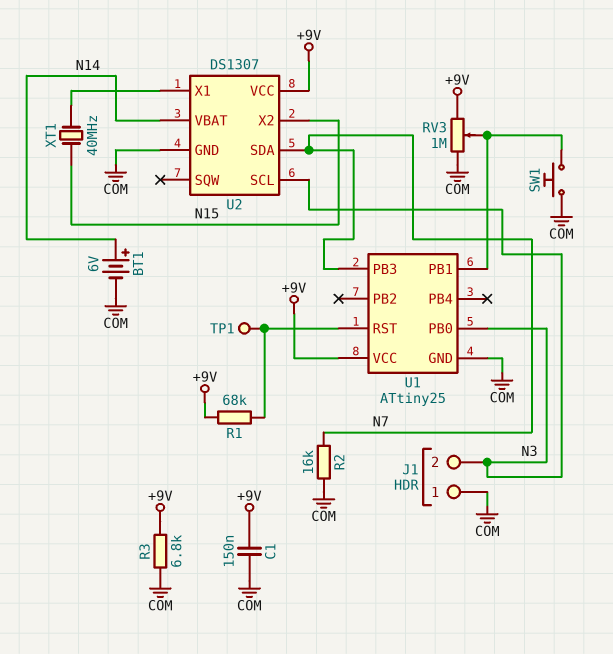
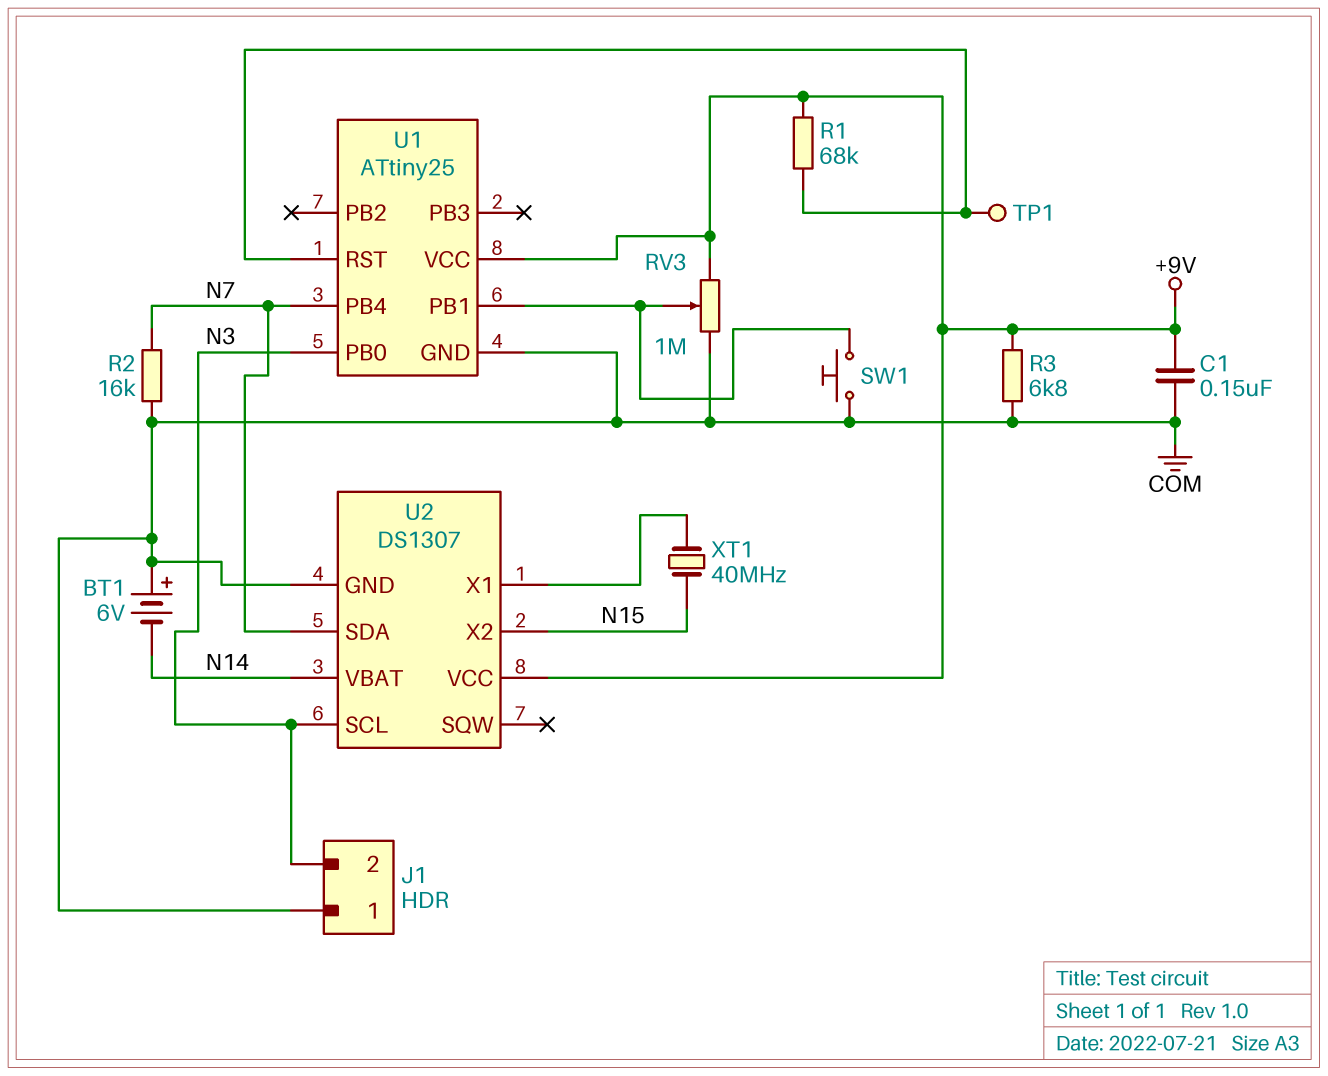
BT1: 6V (plus N14, minus COM) -> 6V (plus COM, minus N14)
U1 pin PB3: N7 -> none
U1 pin PB4: none -> N7

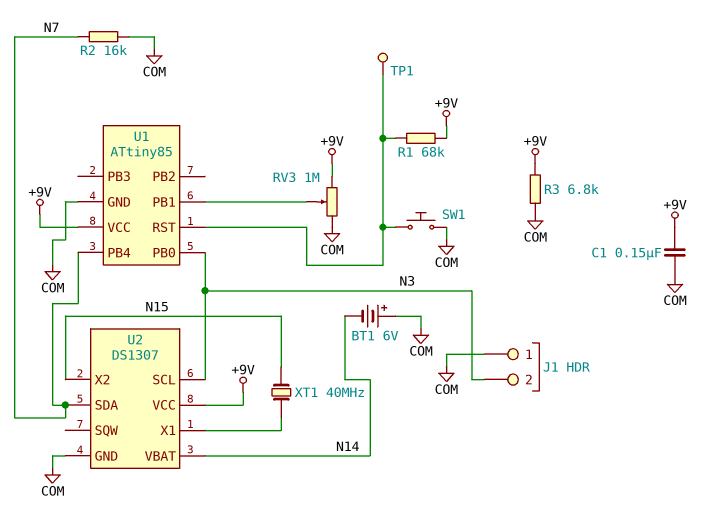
SW1: button (COM, U1/PB1) -> button (COM, U1/RST)
U1: ATtiny25 -> ATtiny85

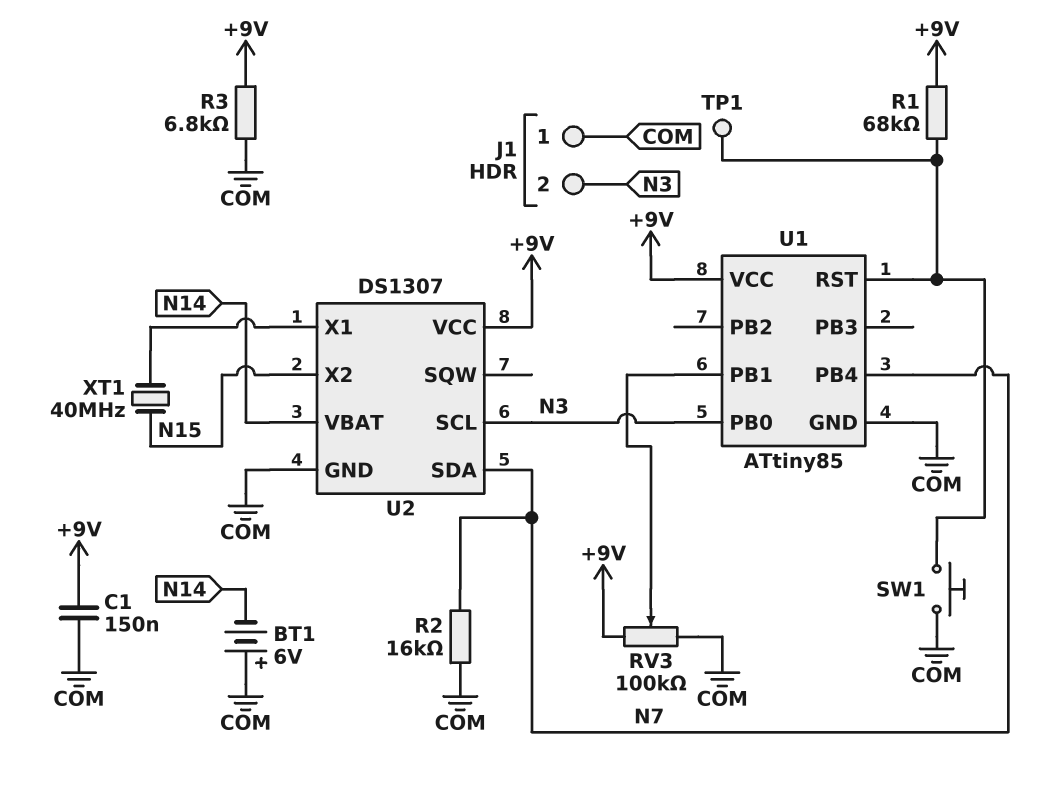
RV3: 1M (+9V, COM, wiper U1/PB1) -> 100k (+9V, COM, wiper U1/PB1)

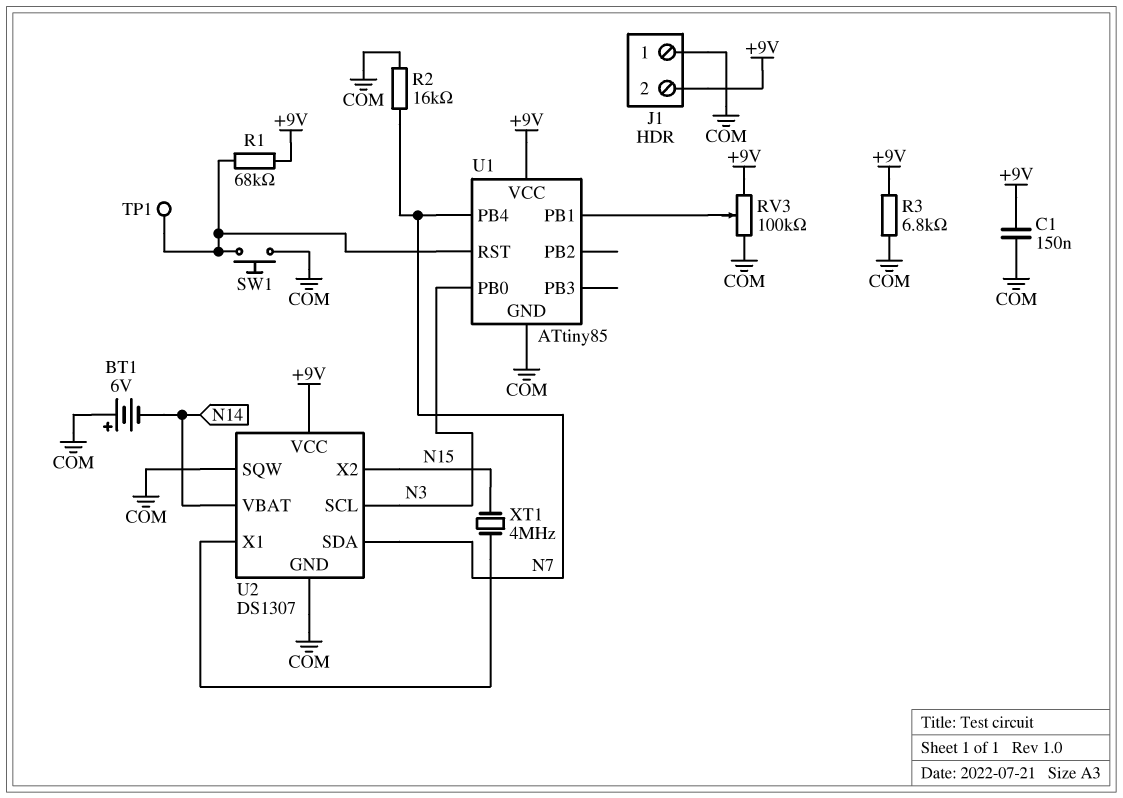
J1 pin 2: N3 -> +9V
U2 pin SQW: none -> COM
XT1: 40MHz (N15, U2/X1) -> 4MHz (N15, U2/X1)

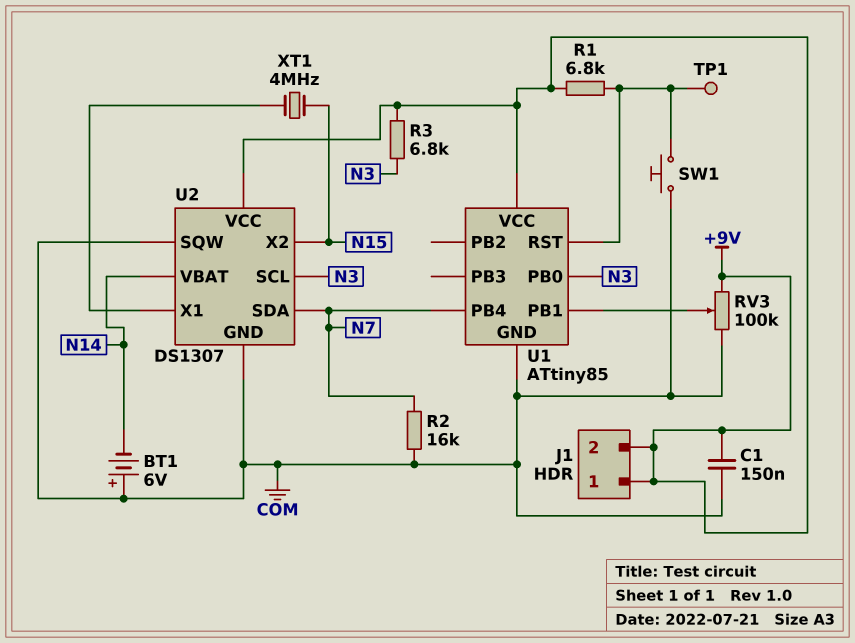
J1 pin 1: COM -> +9V
R1: 68k (+9V, U1/RST) -> 6.8k (+9V, U1/RST)
R3: 6.8k (+9V, COM) -> 6.8k (+9V, N3)

